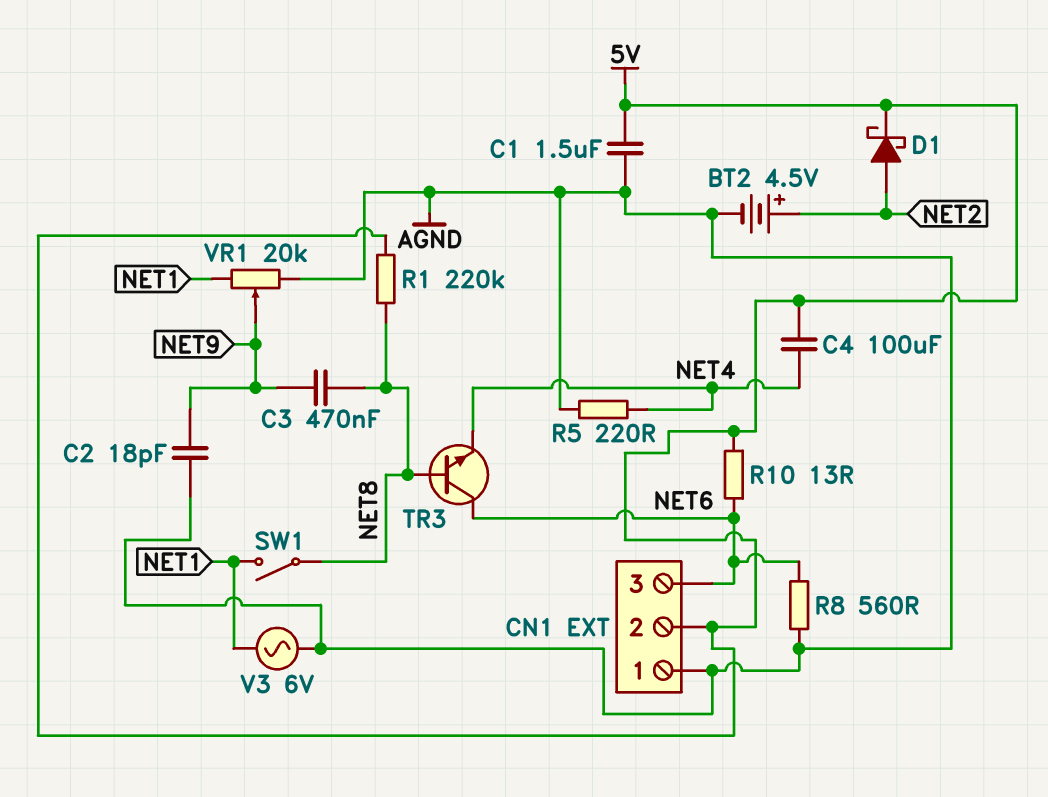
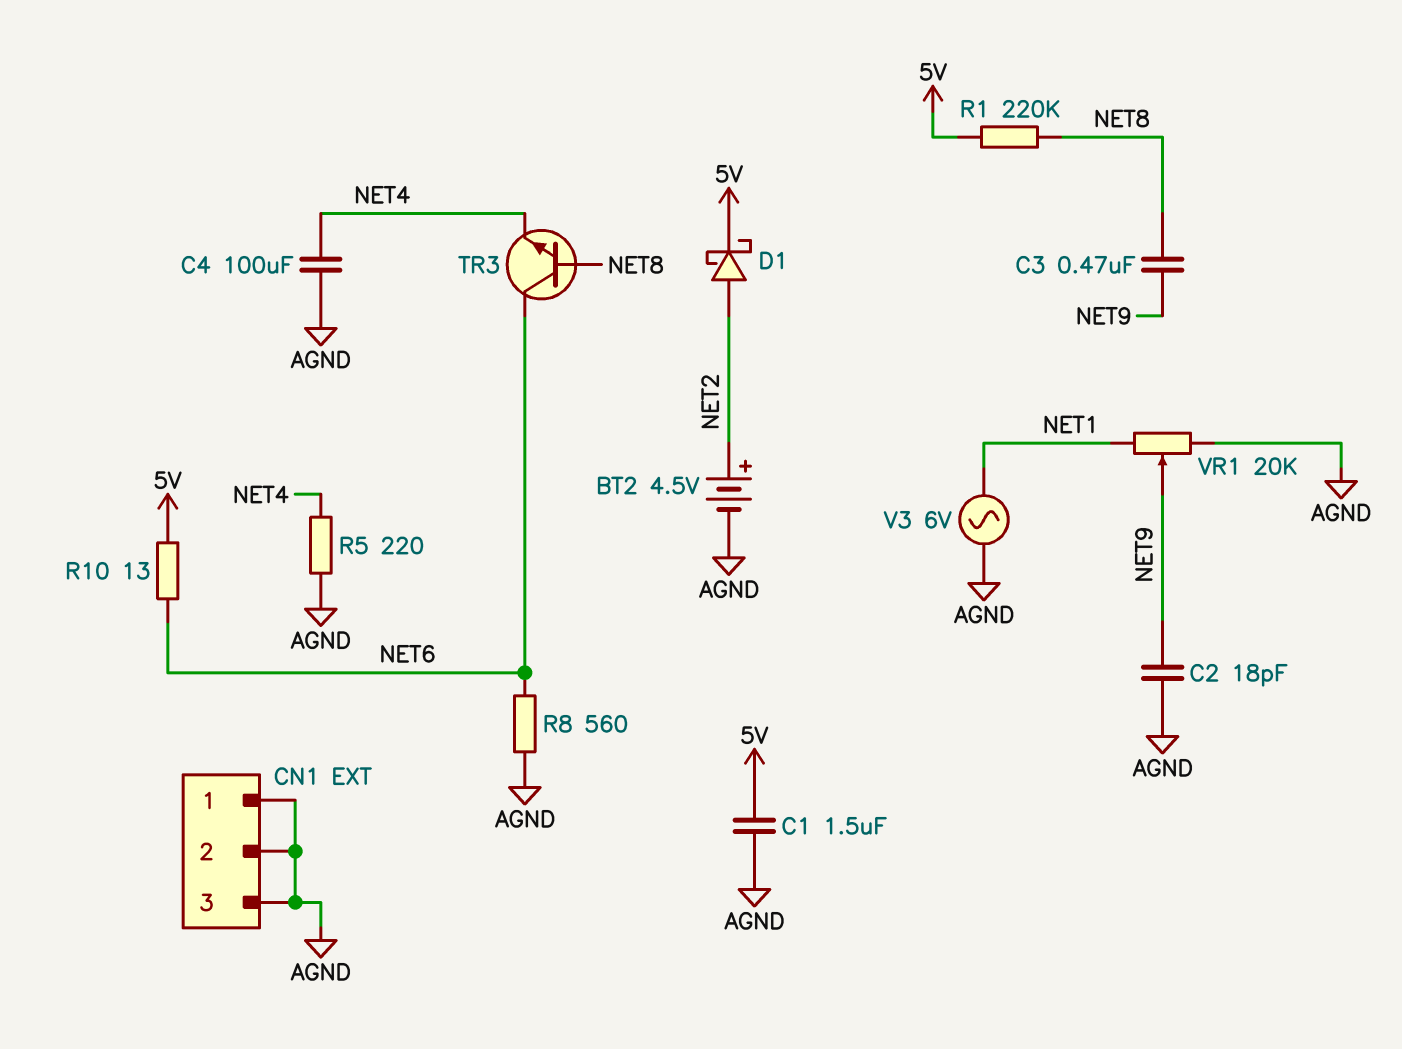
C4: 100uF (5V, NET4) -> 100uF (AGND, NET4)
CN1 pin 2: 5V -> AGND
CN1 pin 3: NET6 -> AGND
SW1: switch (NET1, NET8) -> none

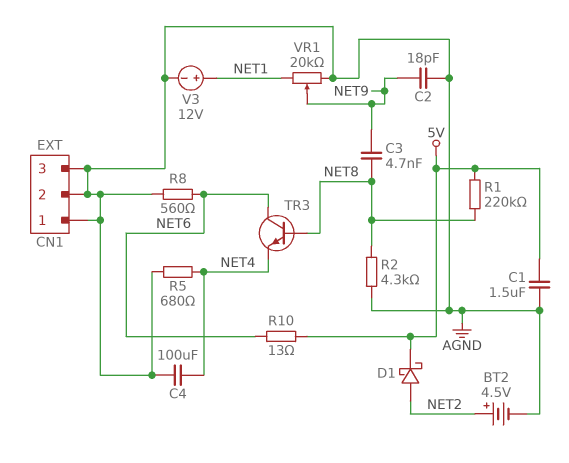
C3: 470nF (NET8, NET9) -> 4.7nF (NET8, NET9)
R2: none -> 4.3k (AGND, NET8)
R5: 220 (AGND, NET4) -> 680 (AGND, NET4)
V3: AC 6V (AGND, NET1) -> 12V (plus NET1, minus AGND)

